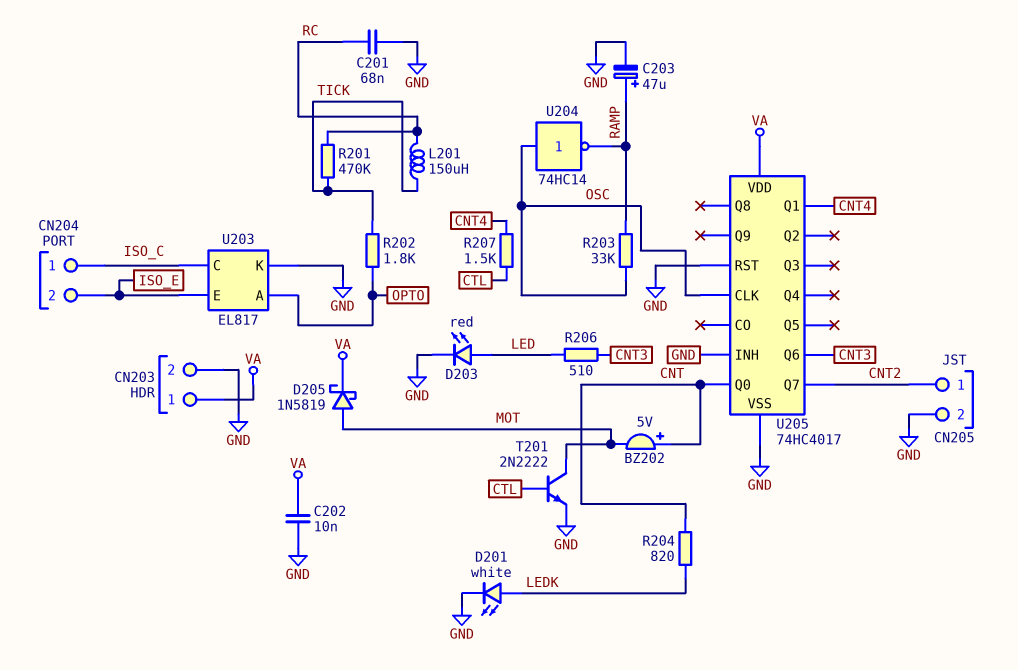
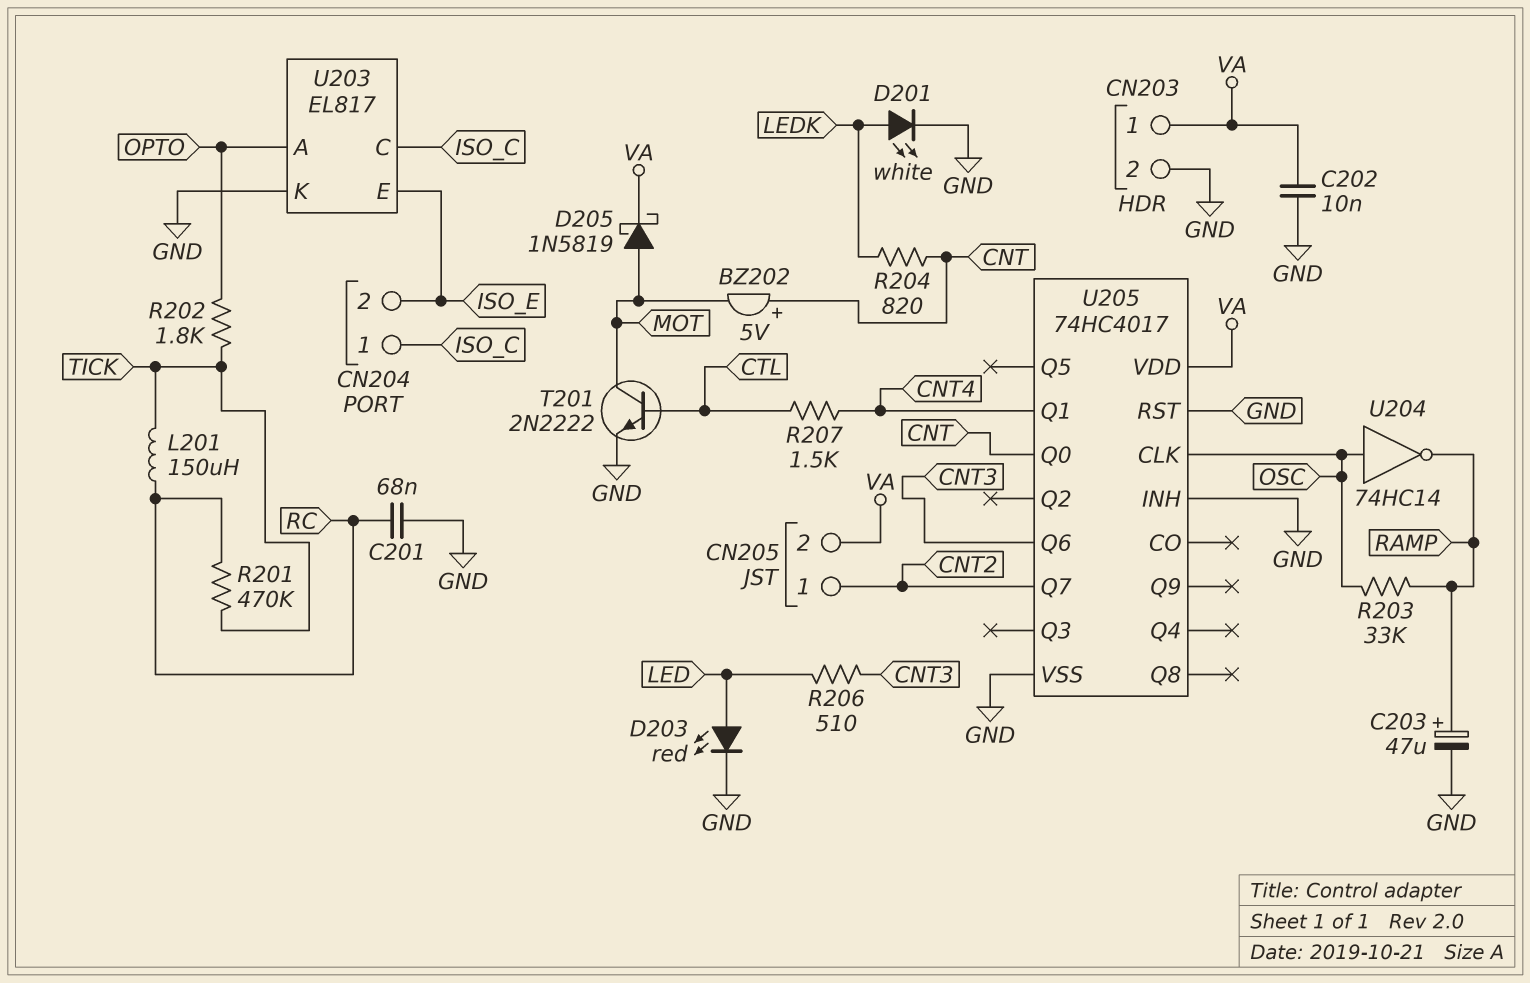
CN205 pin 2: GND -> VA

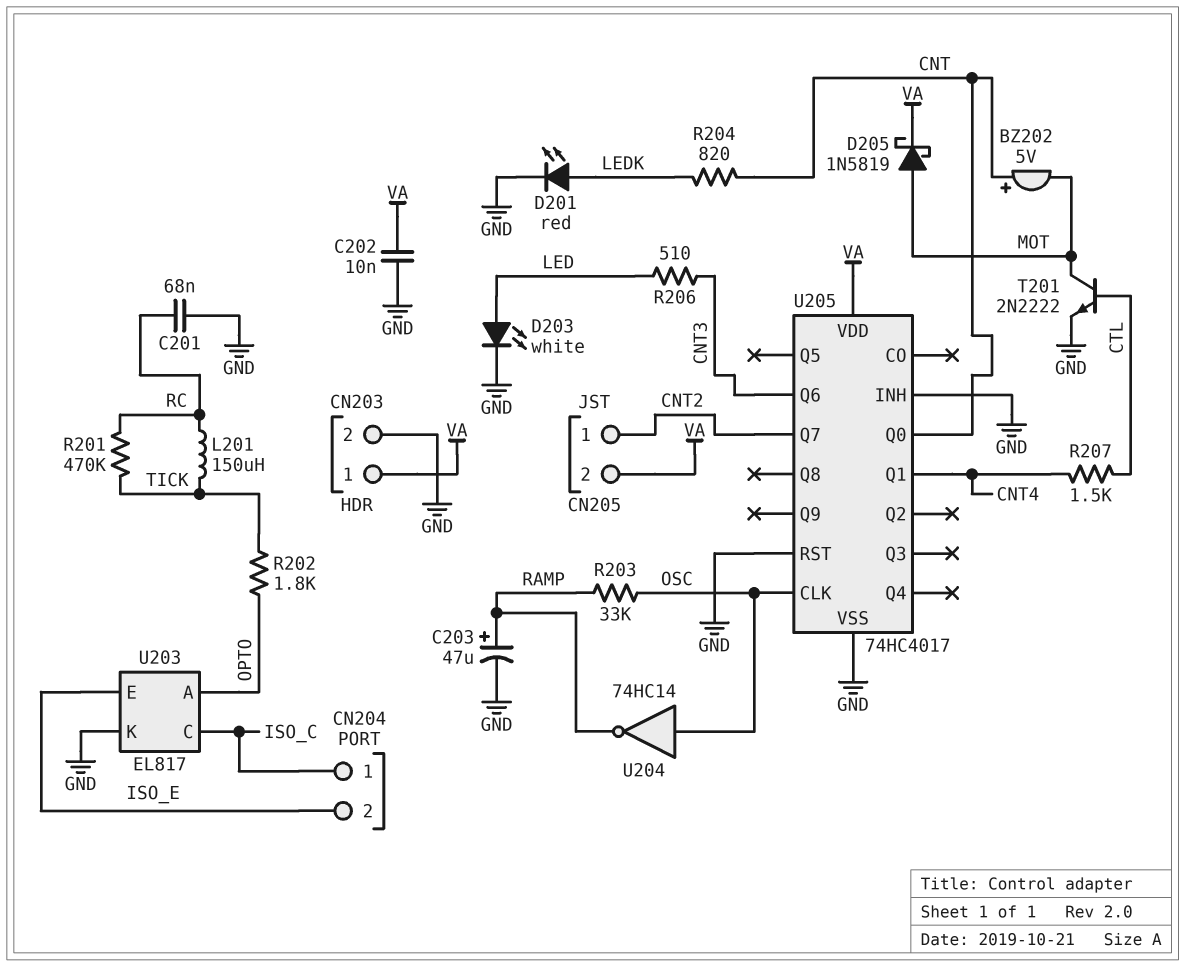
D201: LED white (A LEDK, K GND) -> LED red (A LEDK, K GND)
D203: LED red (A LED, K GND) -> LED white (A LED, K GND)

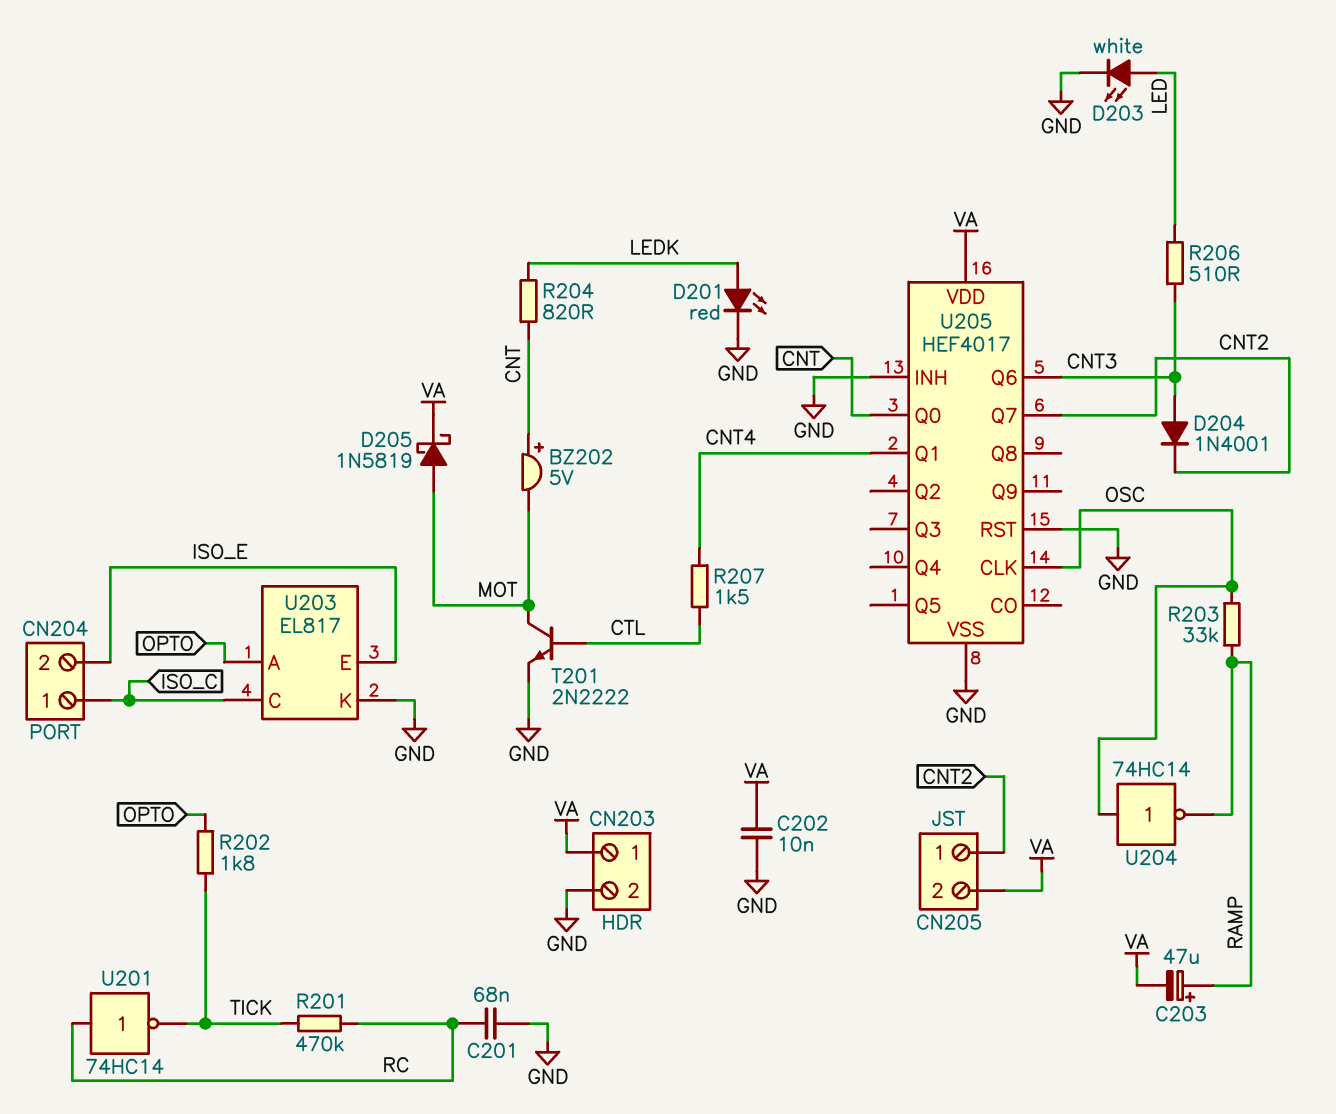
C203: 47uF (plus RAMP, minus GND) -> 47uF (plus RAMP, minus VA)
D204: none -> diode 1N4001 (A CNT3, K CNT2)
L201: 150uH (RC, TICK) -> none
U201: none -> NOT 74HC14 (in RC, out TICK)
U205: 74HC4017 -> HEF4017

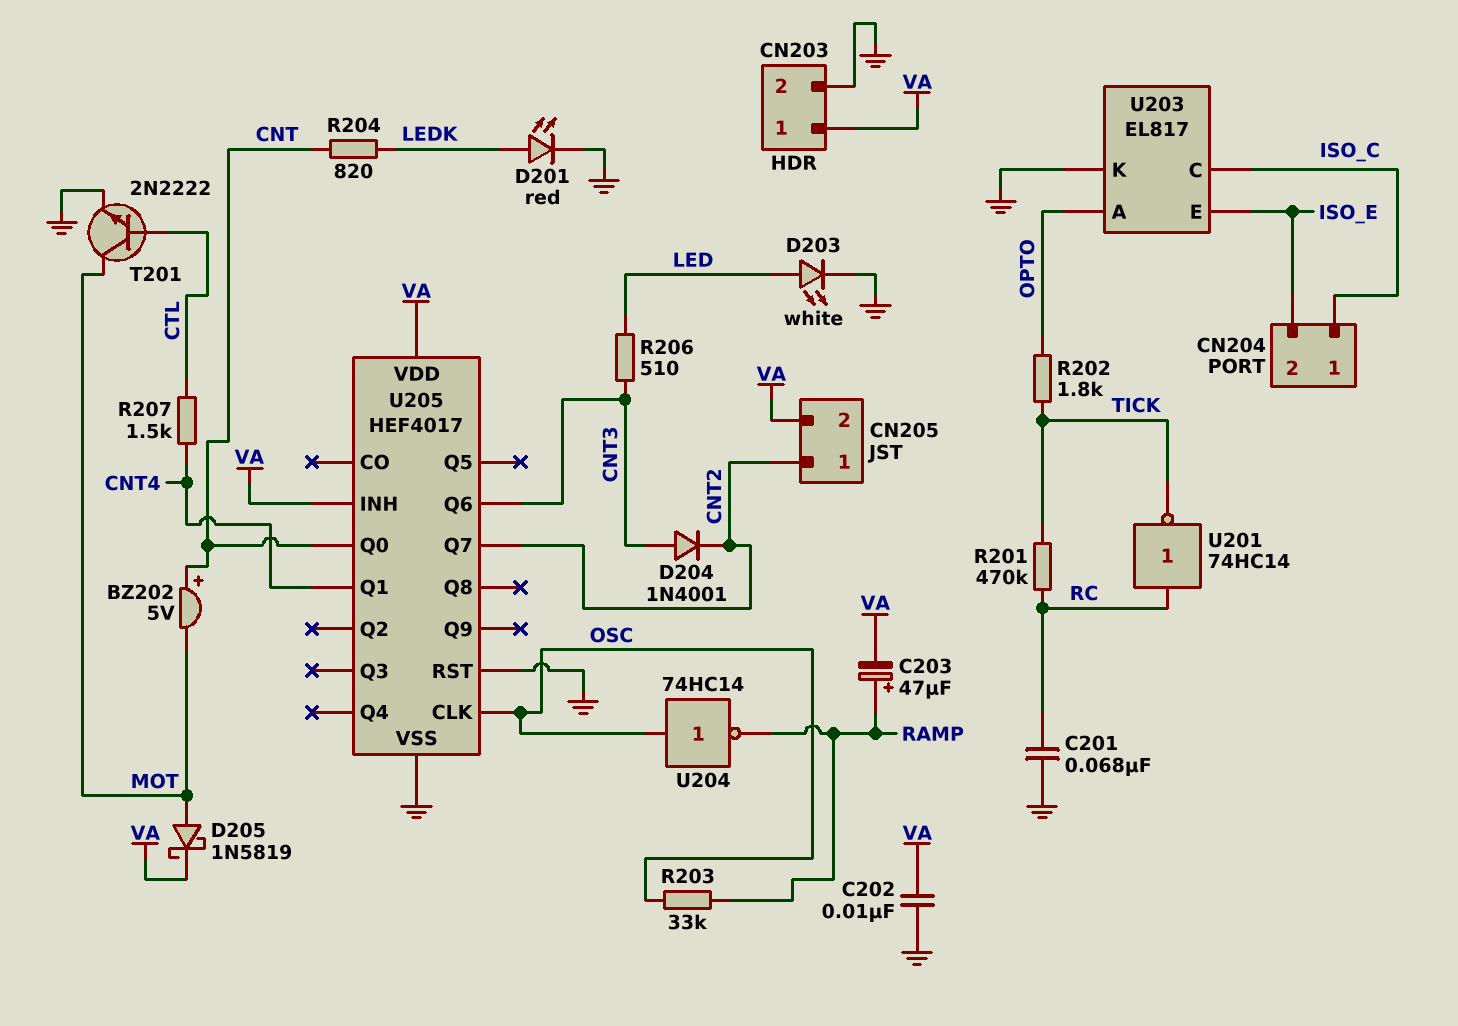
U205 pin INH: GND -> VA

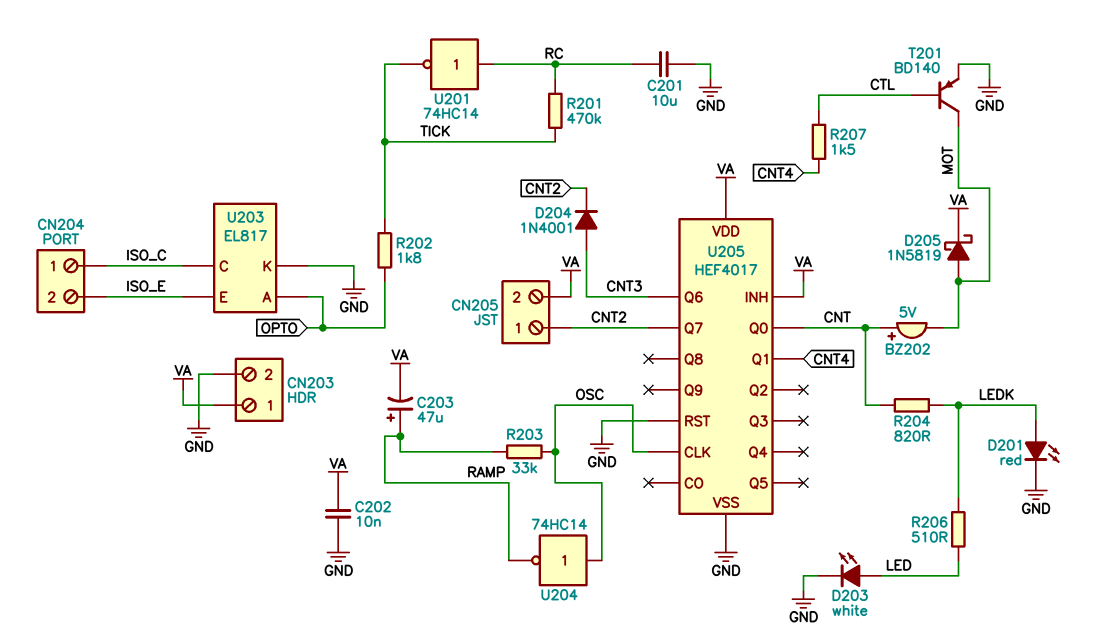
C201: 68nF (GND, RC) -> 10uF (GND, RC)
R206: 510 (CNT3, LED) -> 510 (LED, LEDK)
T201: NPN 2N2222 (B CTL, C MOT, E GND) -> PNP BD140 (B CTL, C MOT, E GND)

